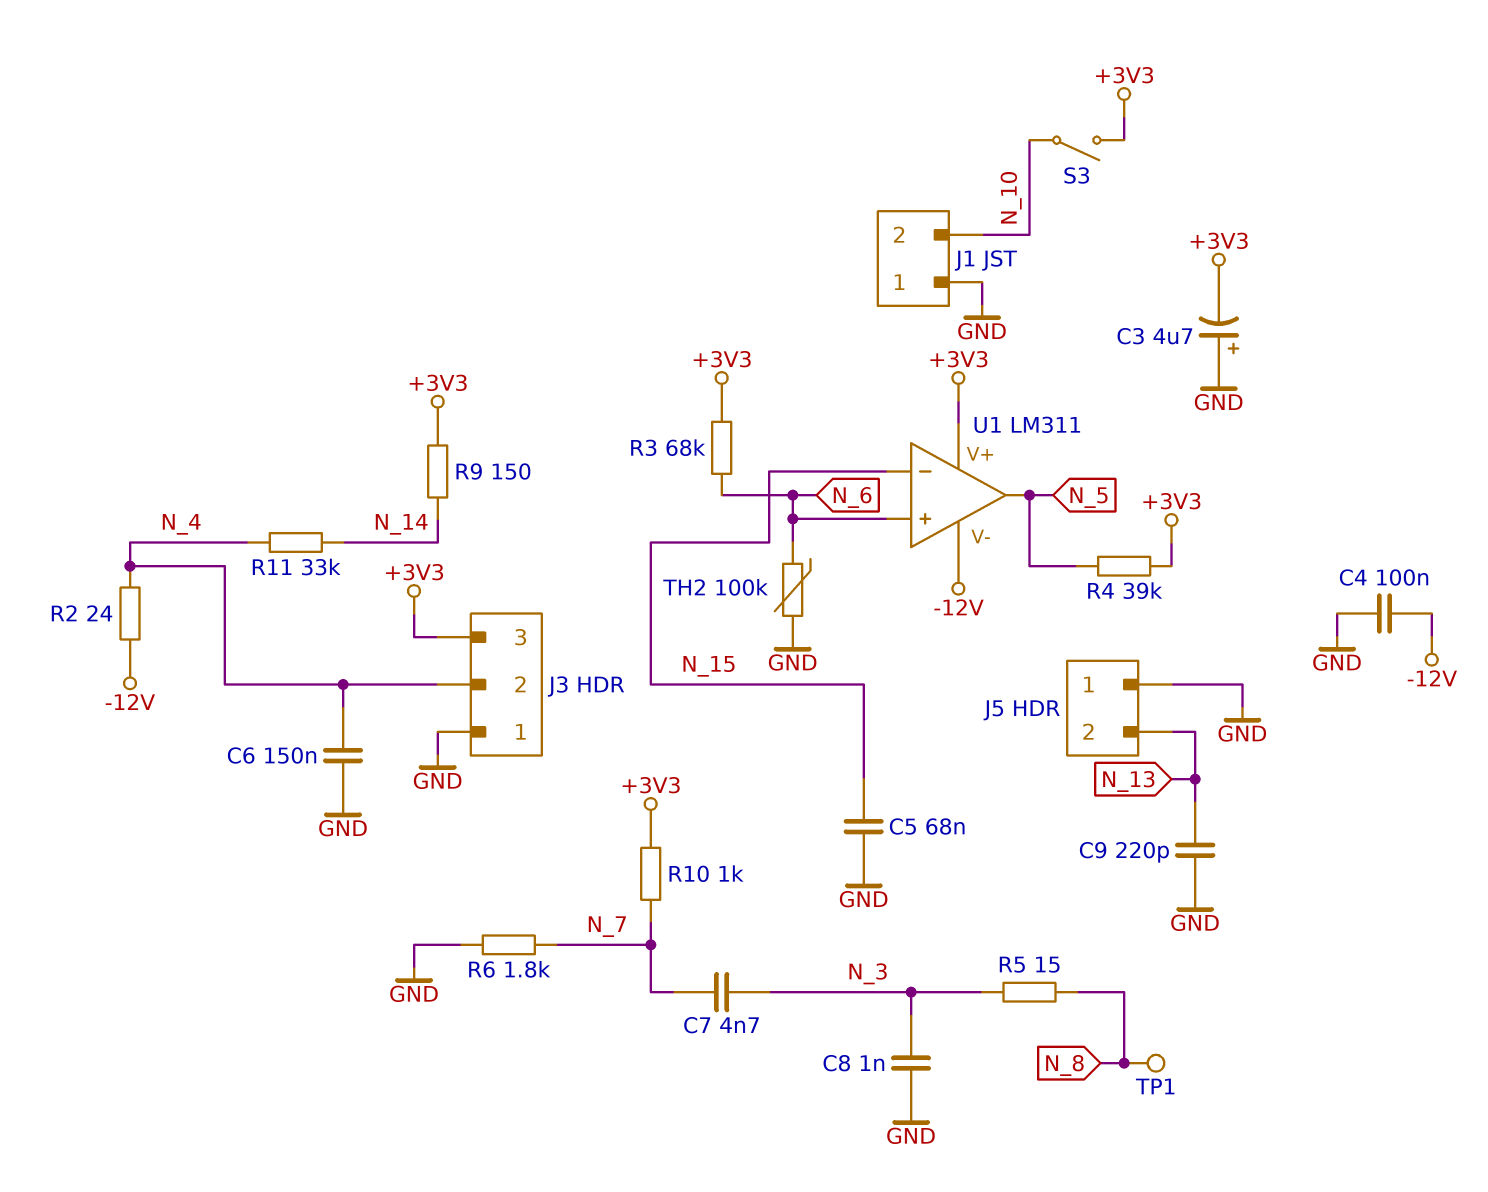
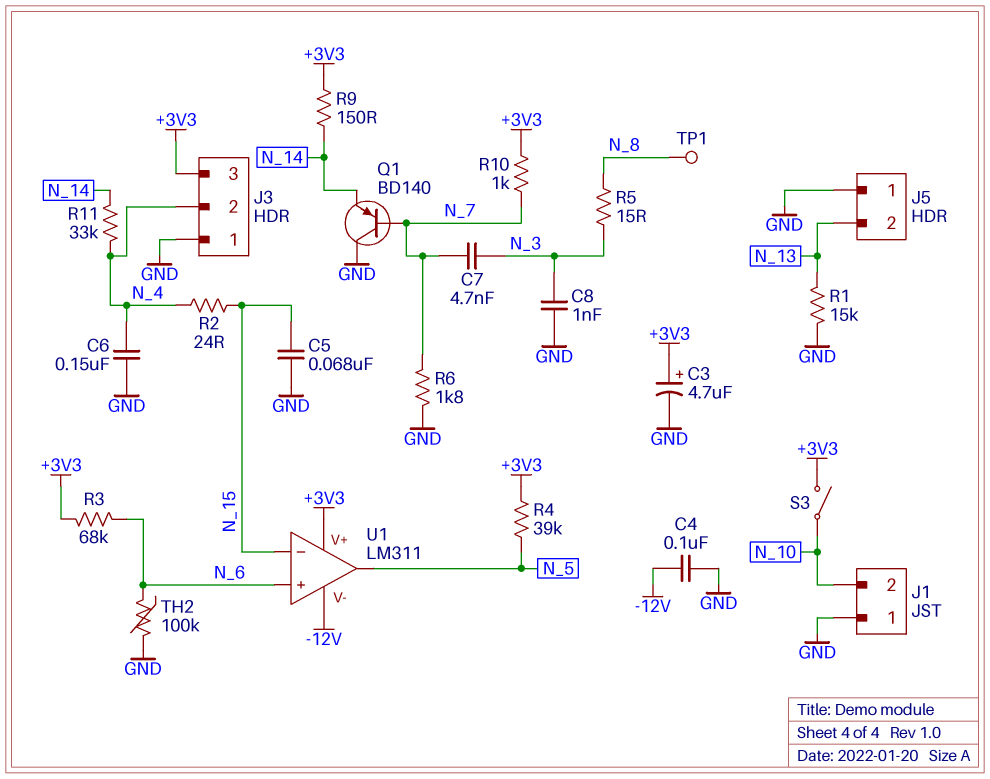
C3: 4.7uF (plus GND, minus +3V3) -> 4.7uF (plus +3V3, minus GND)
C9: 220pF (GND, N_13) -> none
Q1: none -> PNP BD140 (B N_7, C GND, E N_14)
R1: none -> 15k (GND, N_13)
R2: 24 (-12V, N_4) -> 24 (N_4, N_15)

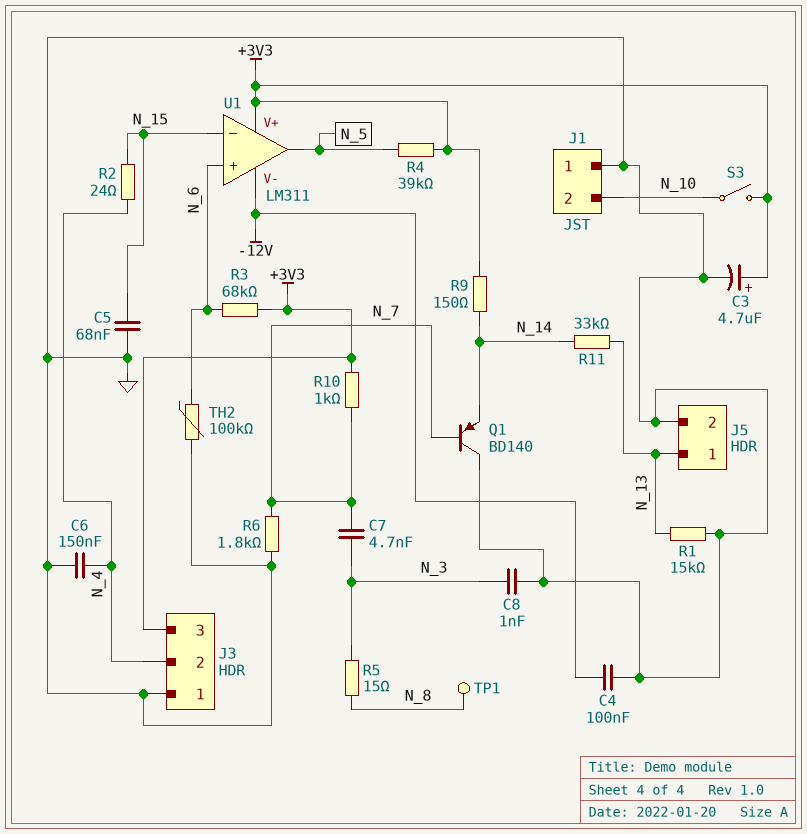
J5 pin 1: GND -> N_13
J5 pin 2: N_13 -> GND
R11: 33k (N_4, N_14) -> 33k (N_13, N_14)

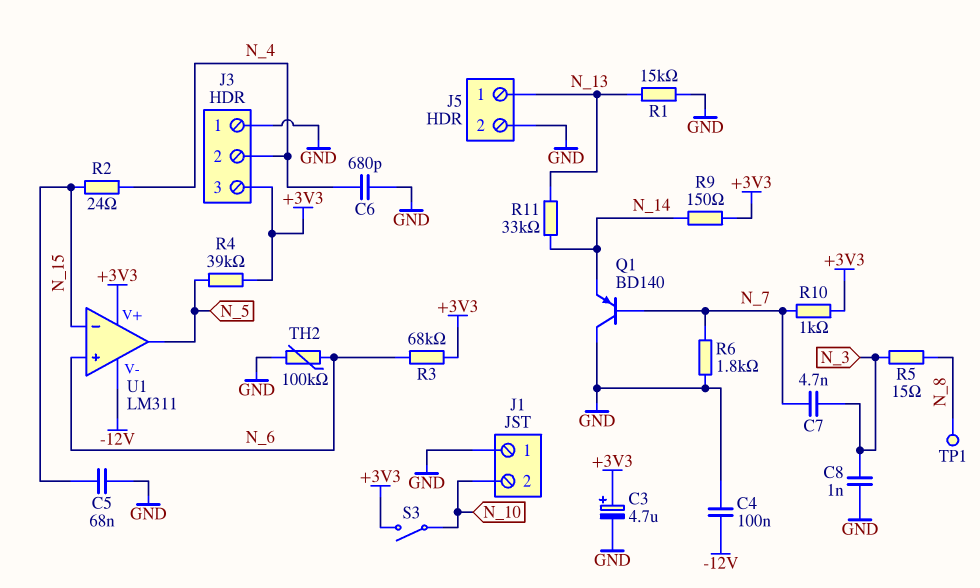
C6: 150nF (GND, N_4) -> 680pF (GND, N_4)

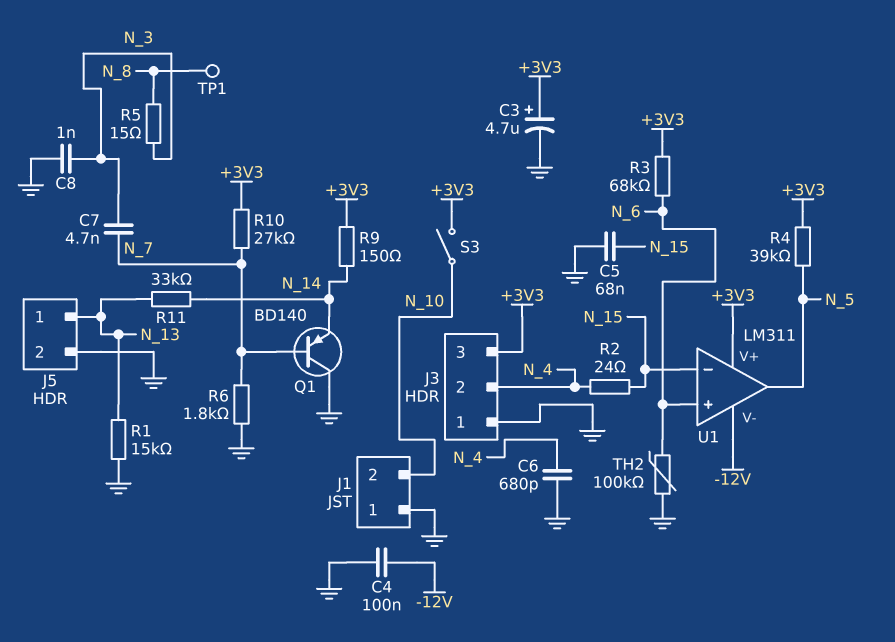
R10: 1k (+3V3, N_7) -> 27k (+3V3, N_7)

